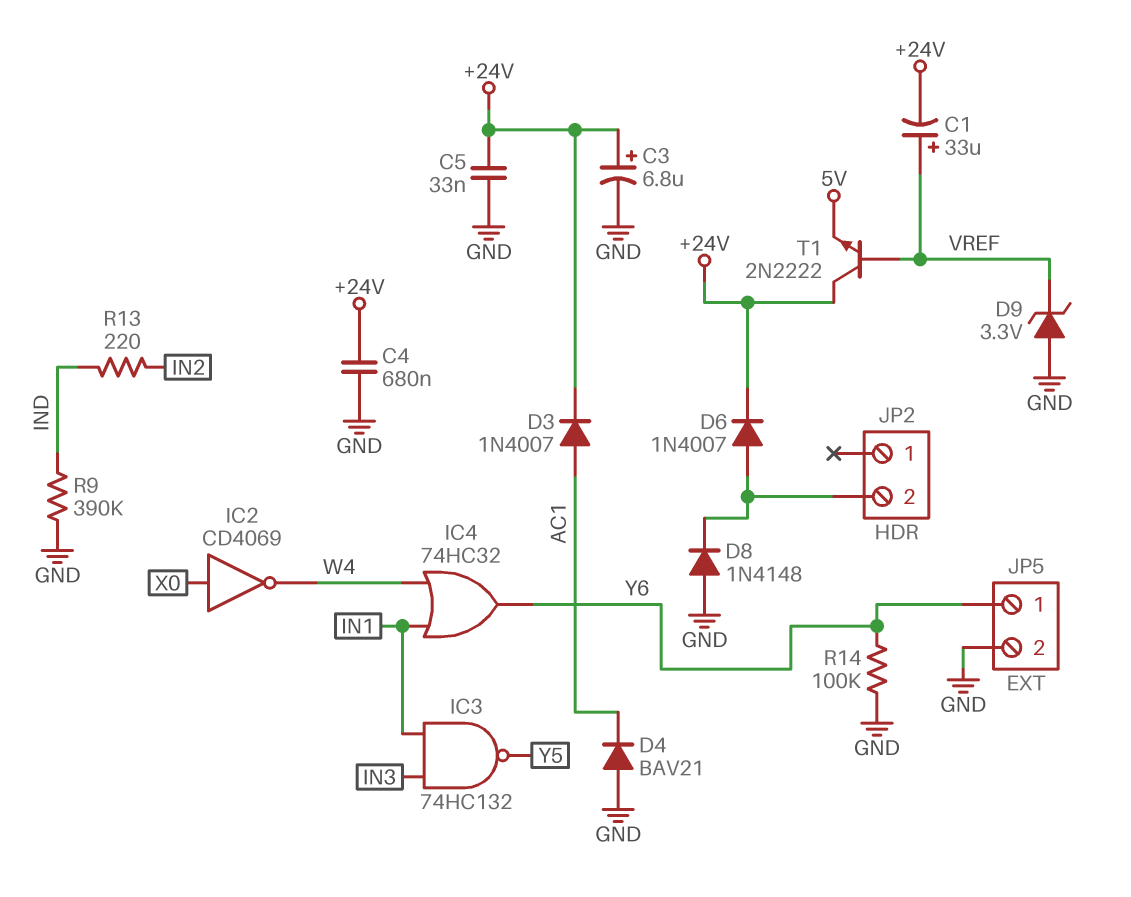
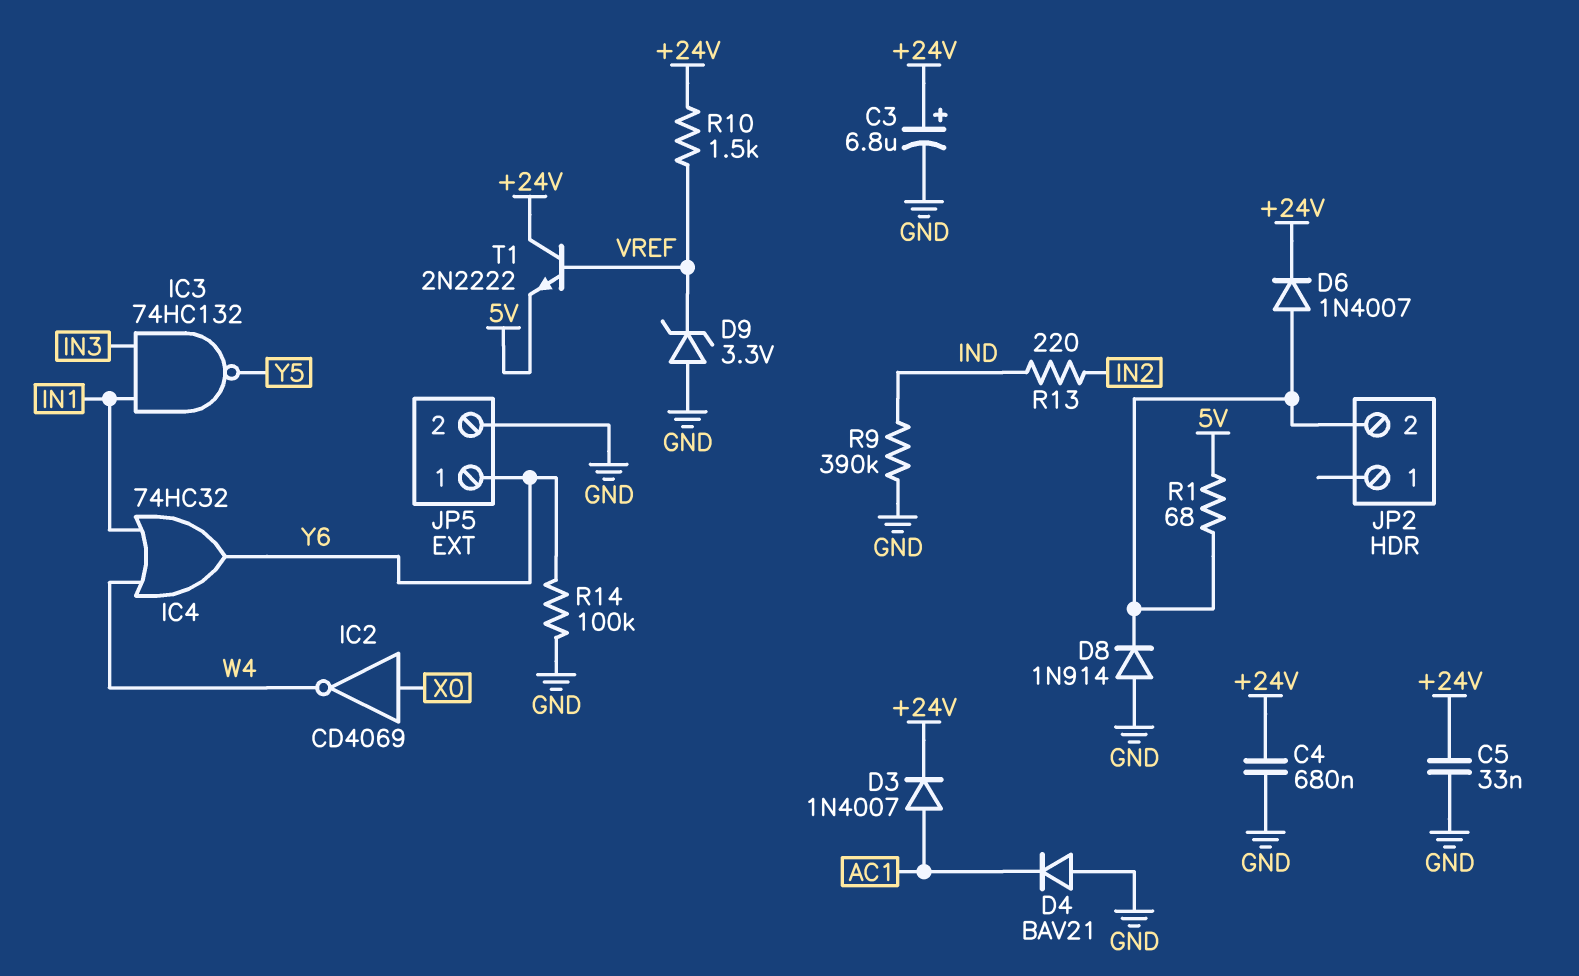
C1: 33uF (plus VREF, minus +24V) -> none
D8: diode 1N4148 (A GND, K JP2/2) -> diode 1N914 (A GND, K JP2/2)
R1: none -> 68 (5V, JP2/2)
R10: none -> 1.5k (+24V, VREF)

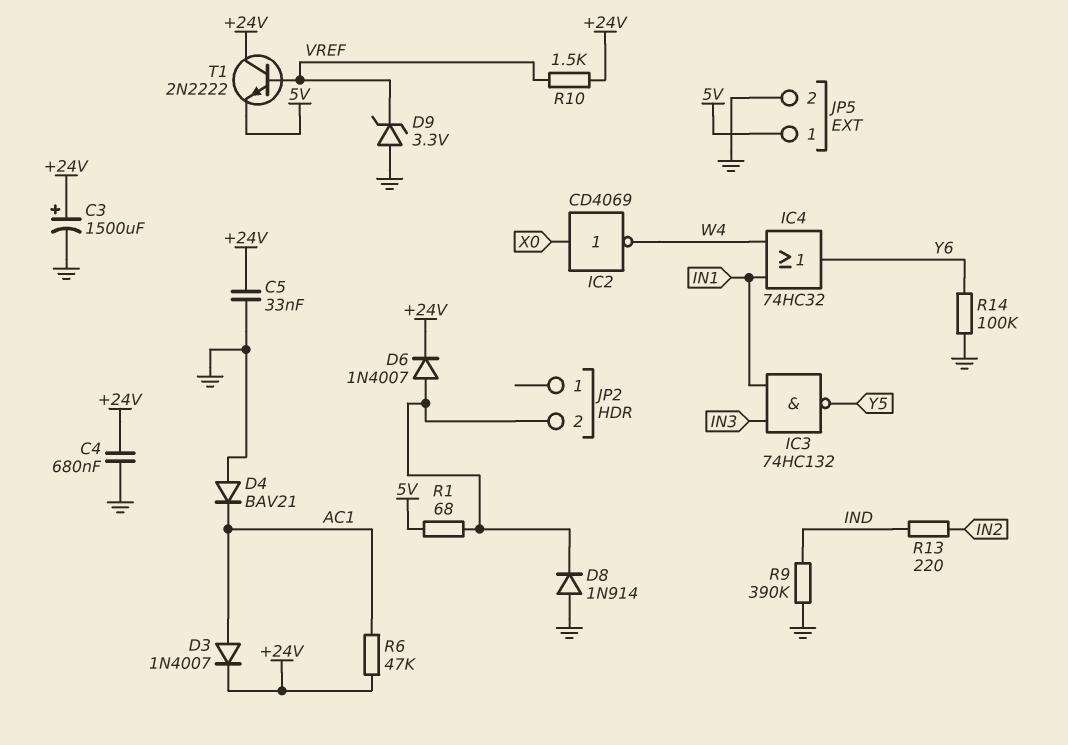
C3: 6.8uF (plus +24V, minus GND) -> 1500uF (plus +24V, minus GND)
JP5 pin 1: Y6 -> 5V
R6: none -> 47k (+24V, AC1)

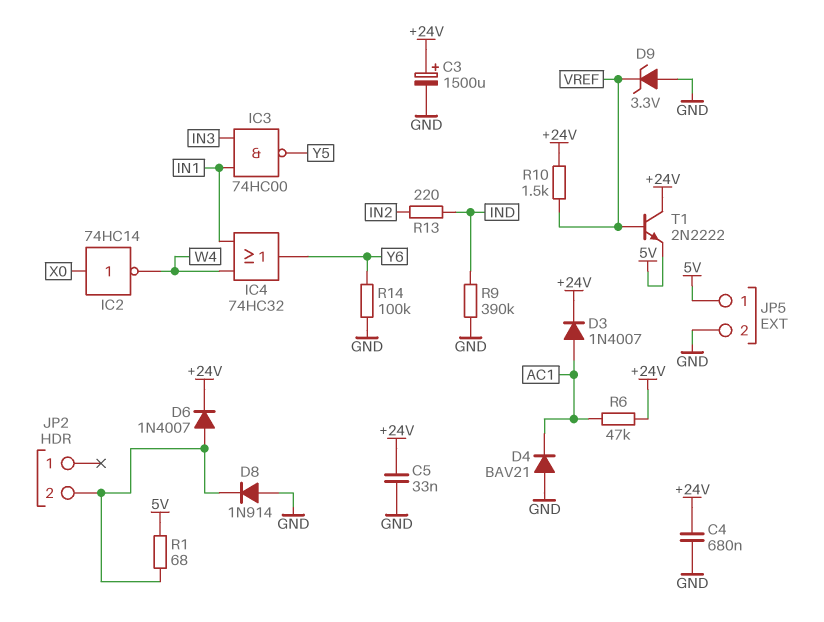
IC2: NOT CD4069 (in X0, out W4) -> NOT 74HC14 (in X0, out W4)
IC3: NAND 74HC132 (in IN1, in IN3, out Y5) -> NAND 74HC00 (in IN1, in IN3, out Y5)

